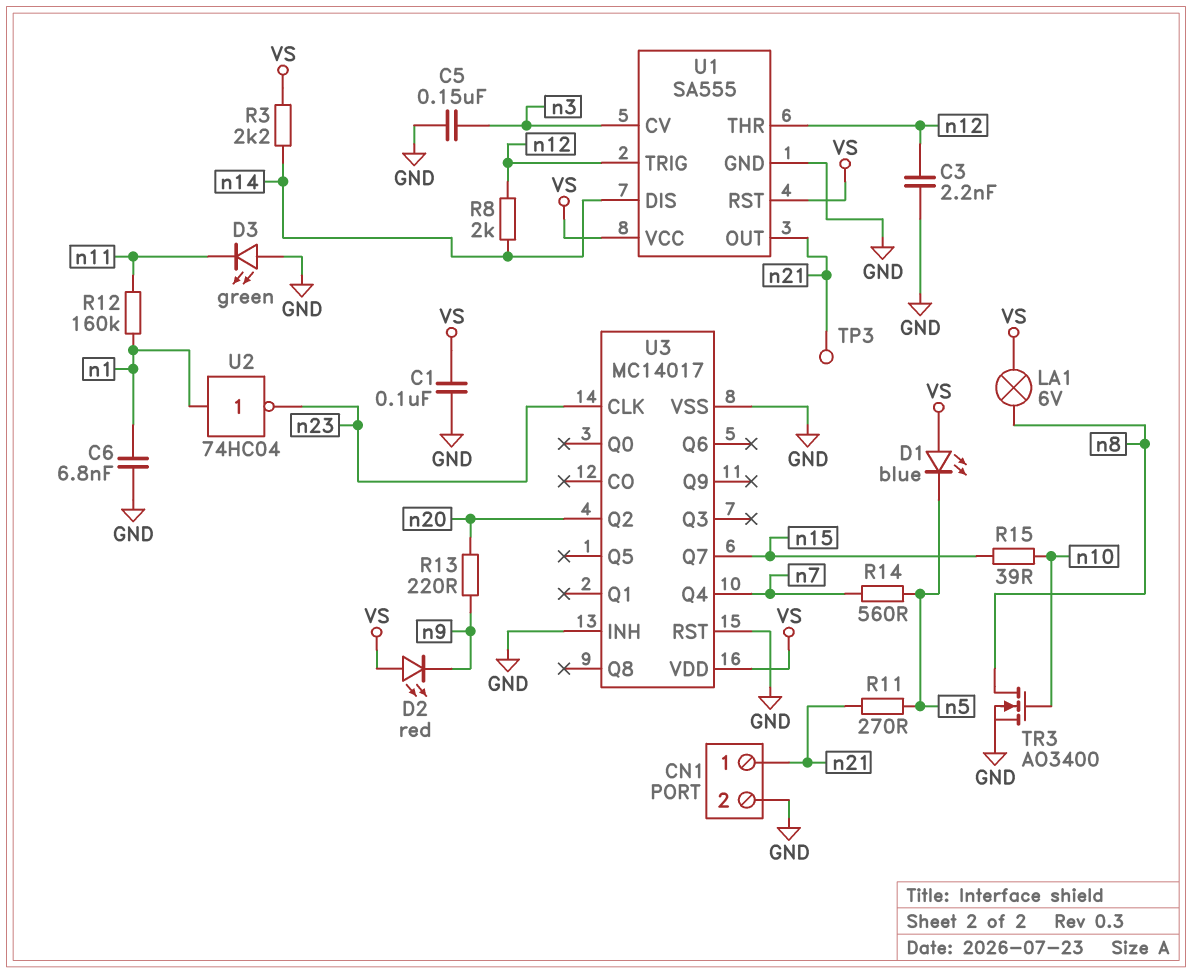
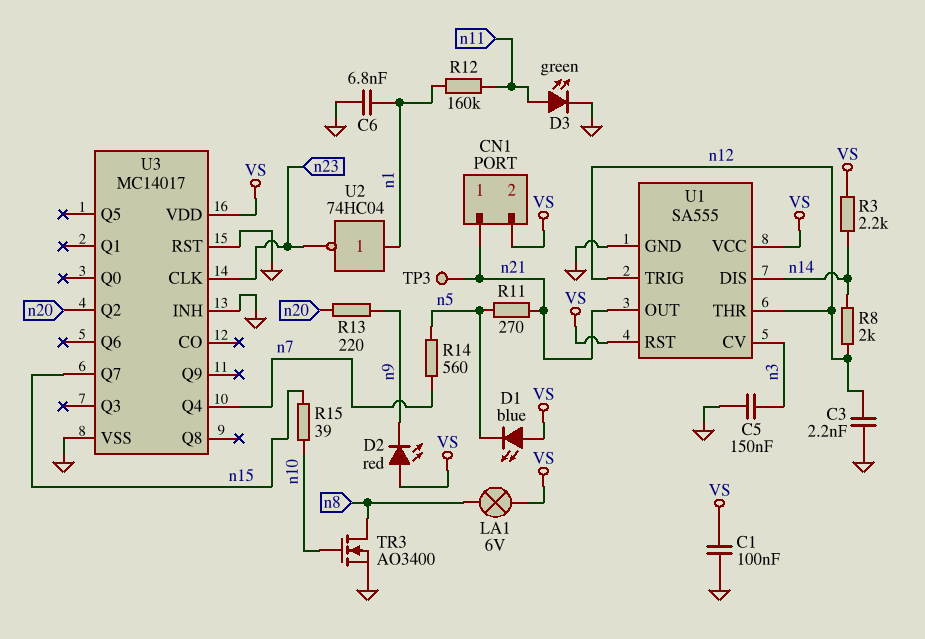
CN1 pin 2: GND -> VS
D3: LED green (A GND, K n11) -> LED green (A n11, K GND)

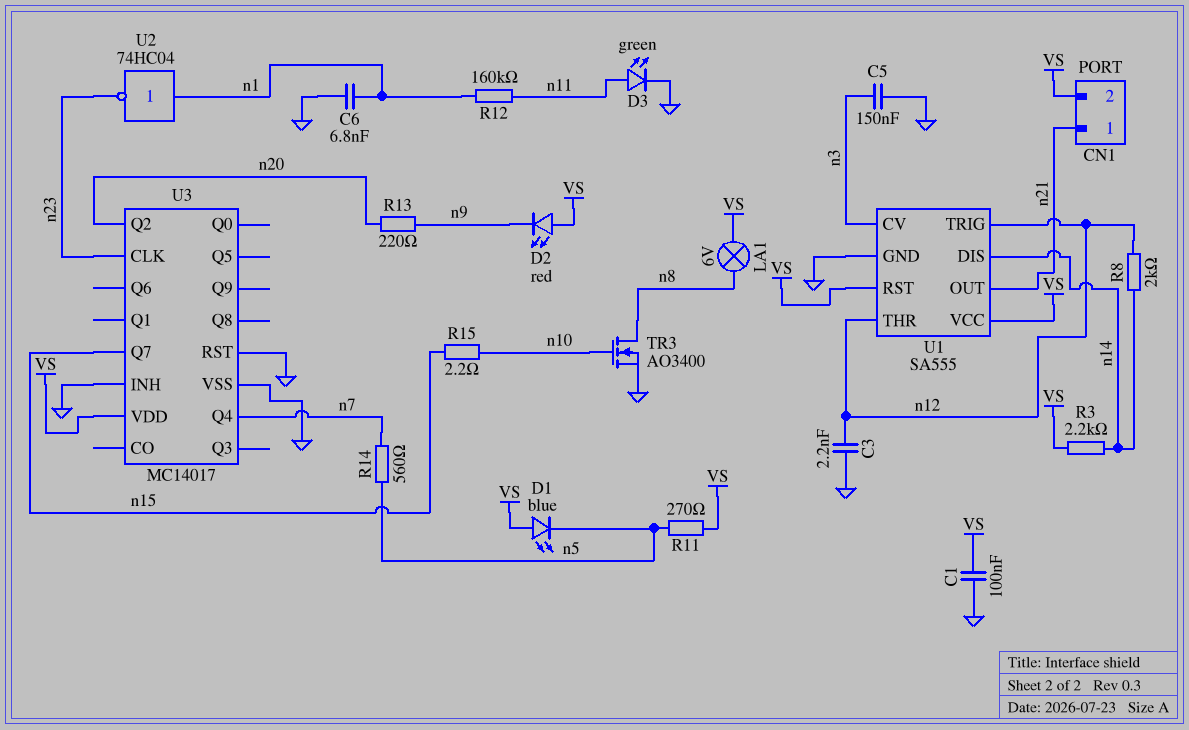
R11: 270 (n5, n21) -> 270 (VS, n5)
R15: 39 (n10, n15) -> 2.2 (n10, n15)
TP3: test point (n21) -> none

